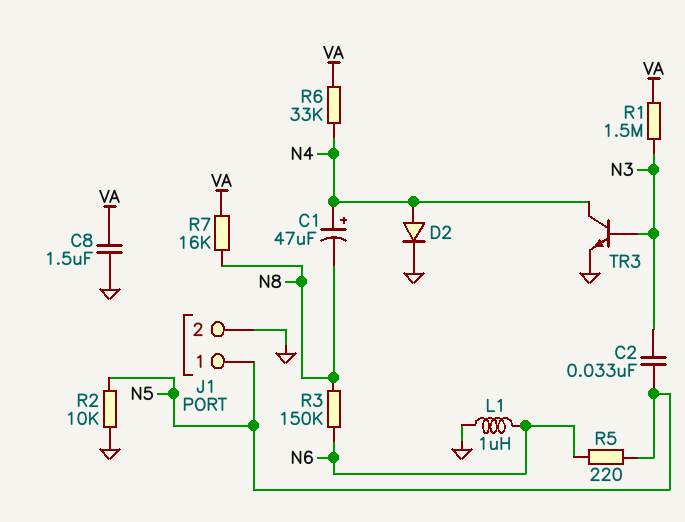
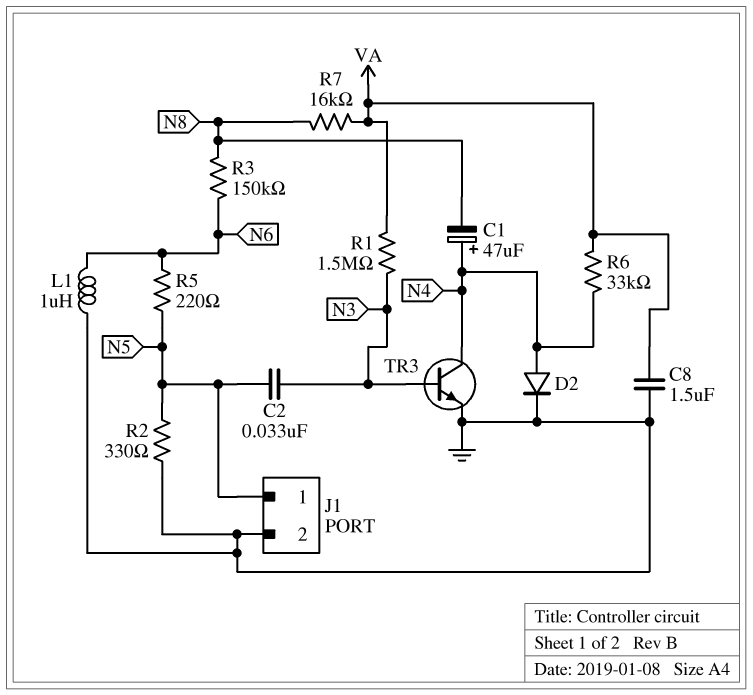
R2: 10k (GND, N5) -> 330 (GND, N5)

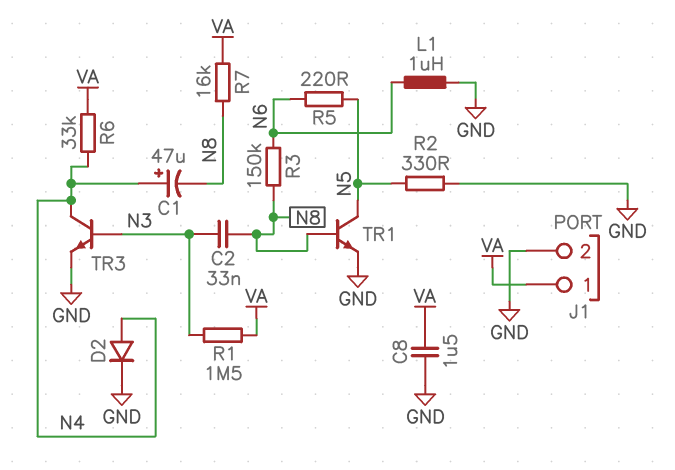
C2: 33nF (N3, N5) -> 33nF (N3, N8)
J1 pin 1: N5 -> VA
TR1: none -> NPN (B N8, C N5, E GND)

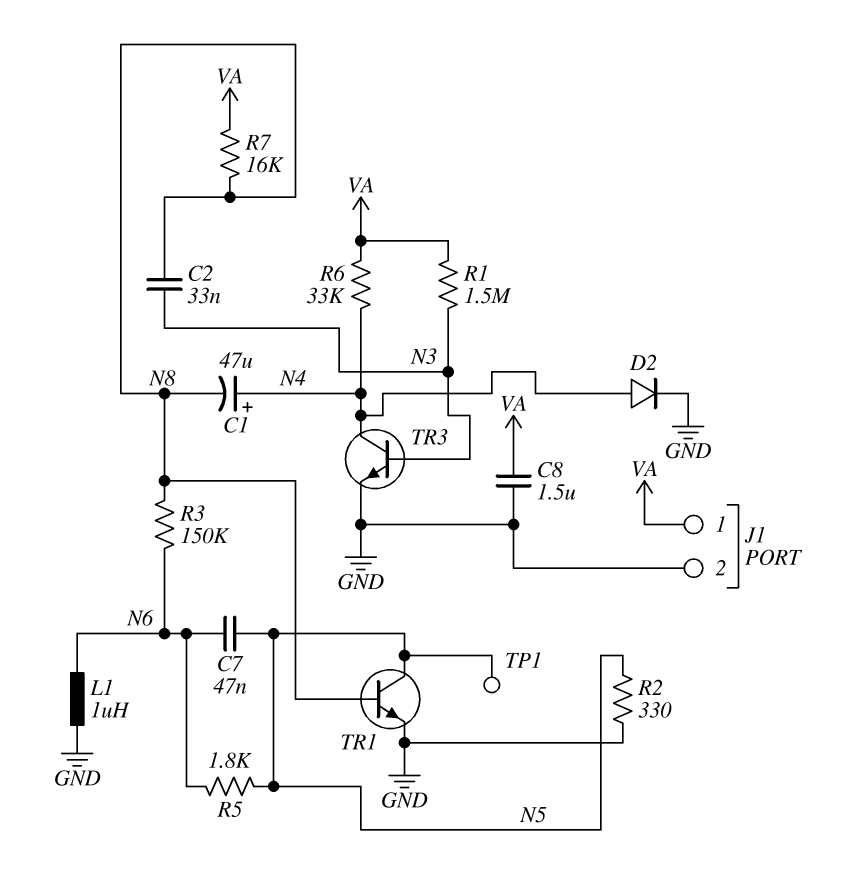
C7: none -> 47nF (N5, N6)
R5: 220 (N5, N6) -> 1.8k (N5, N6)
TP1: none -> test point (N5)

